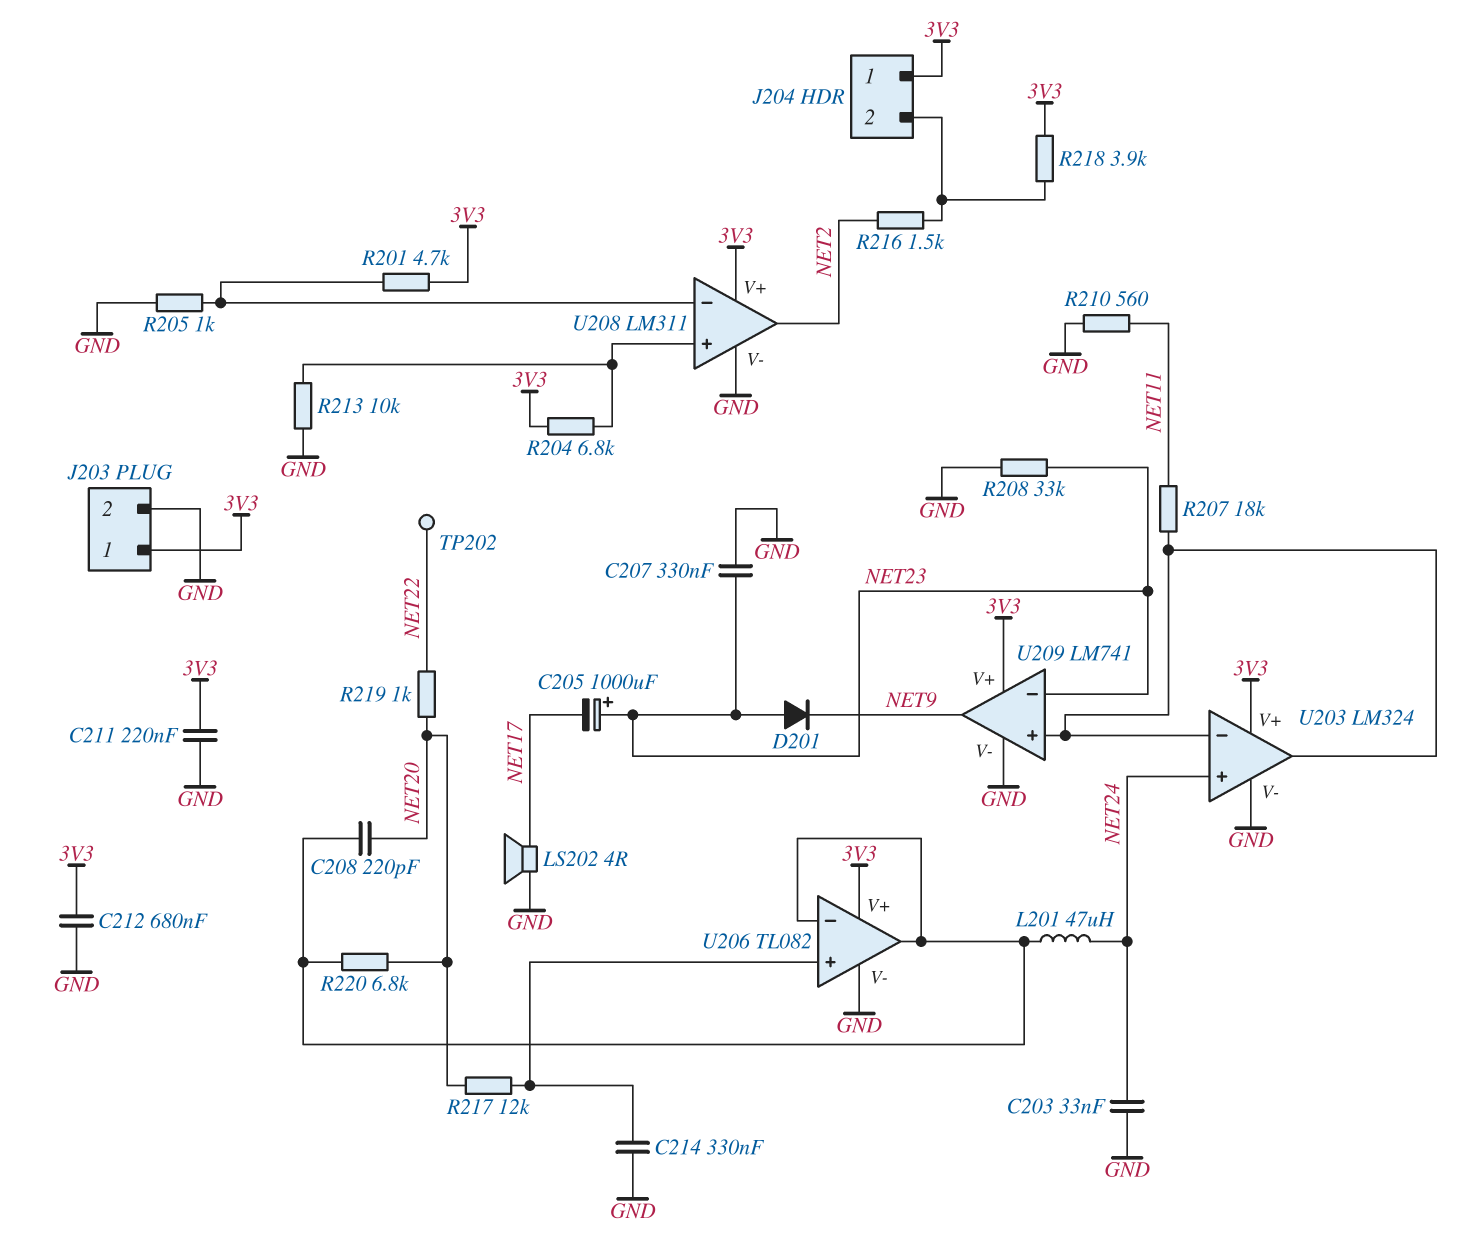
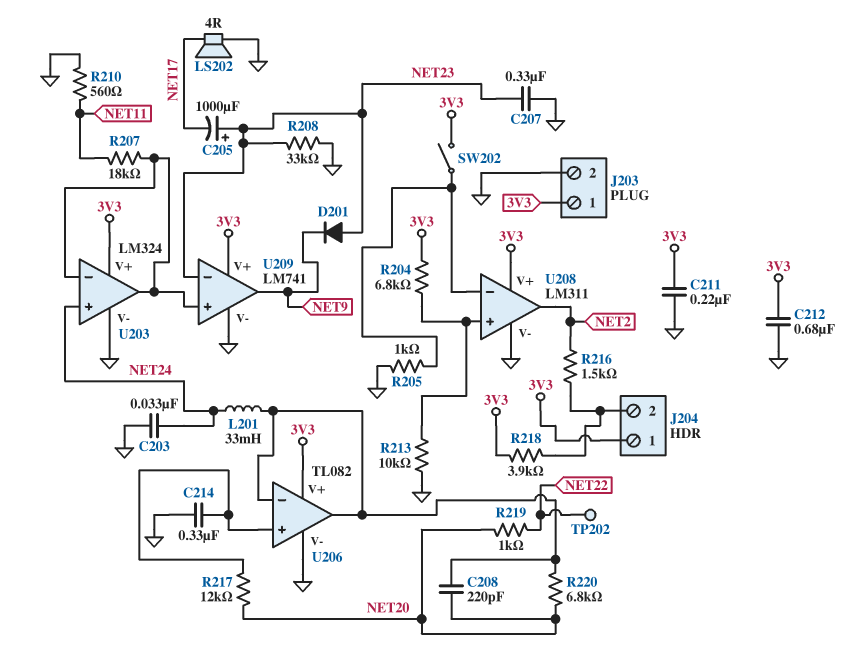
L201: 47uH (NET24, U206/in-) -> 33mH (NET24, U206/in-)
R201: 4.7k (3V3, U208/in-) -> none
SW202: none -> switch (3V3, U208/in-)

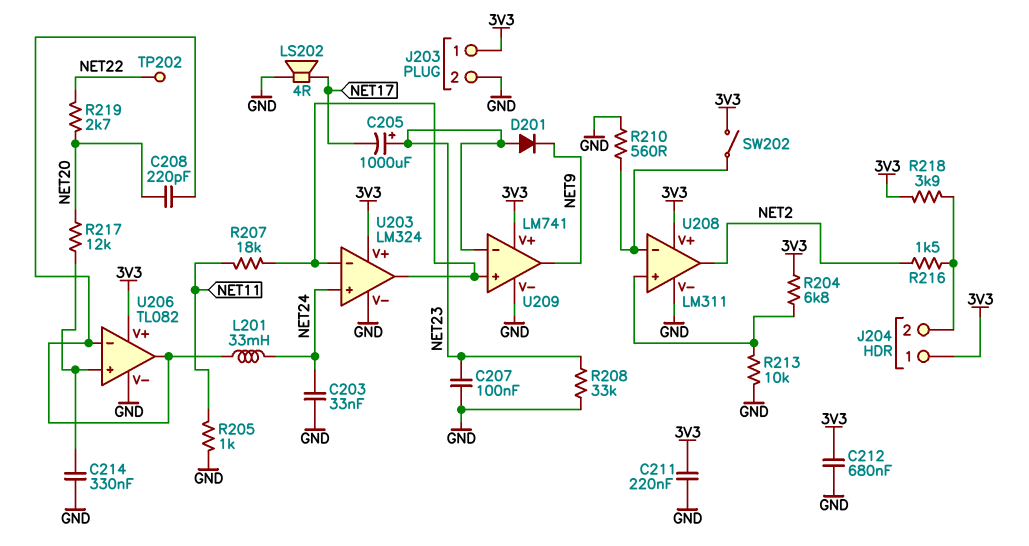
C207: 330nF (GND, NET23) -> 100nF (GND, NET23)
R205: 1k (GND, U208/in-) -> 1k (GND, NET11)
R210: 560 (GND, NET11) -> 560 (GND, U208/in-)
R219: 1k (NET20, NET22) -> 2.7k (NET20, NET22)
R220: 6.8k (NET20, U206/in-) -> none

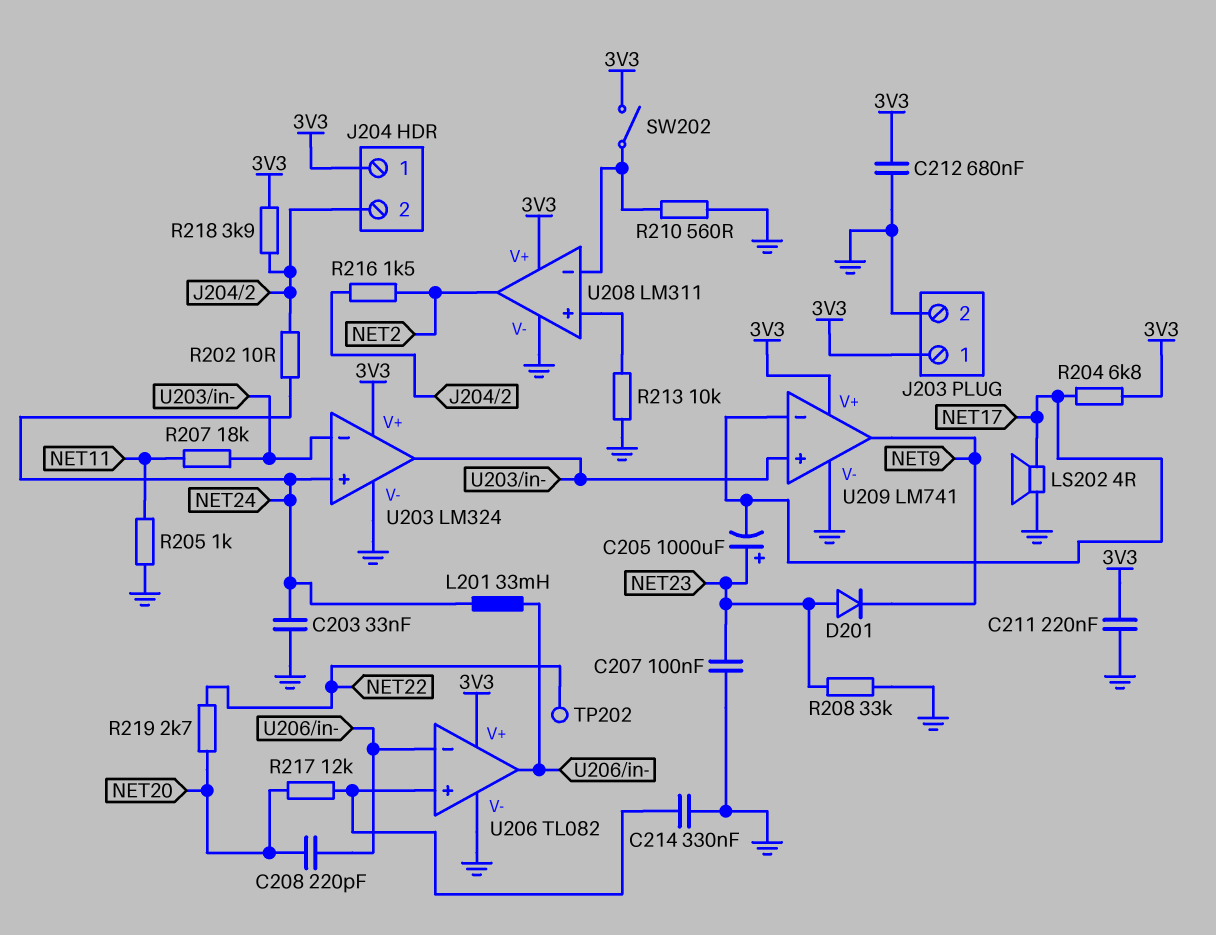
R202: none -> 10 (J204/2, NET24)
R204: 6.8k (3V3, U208/in+) -> 6.8k (3V3, NET17)
U209 pin in-: NET23 -> NET17

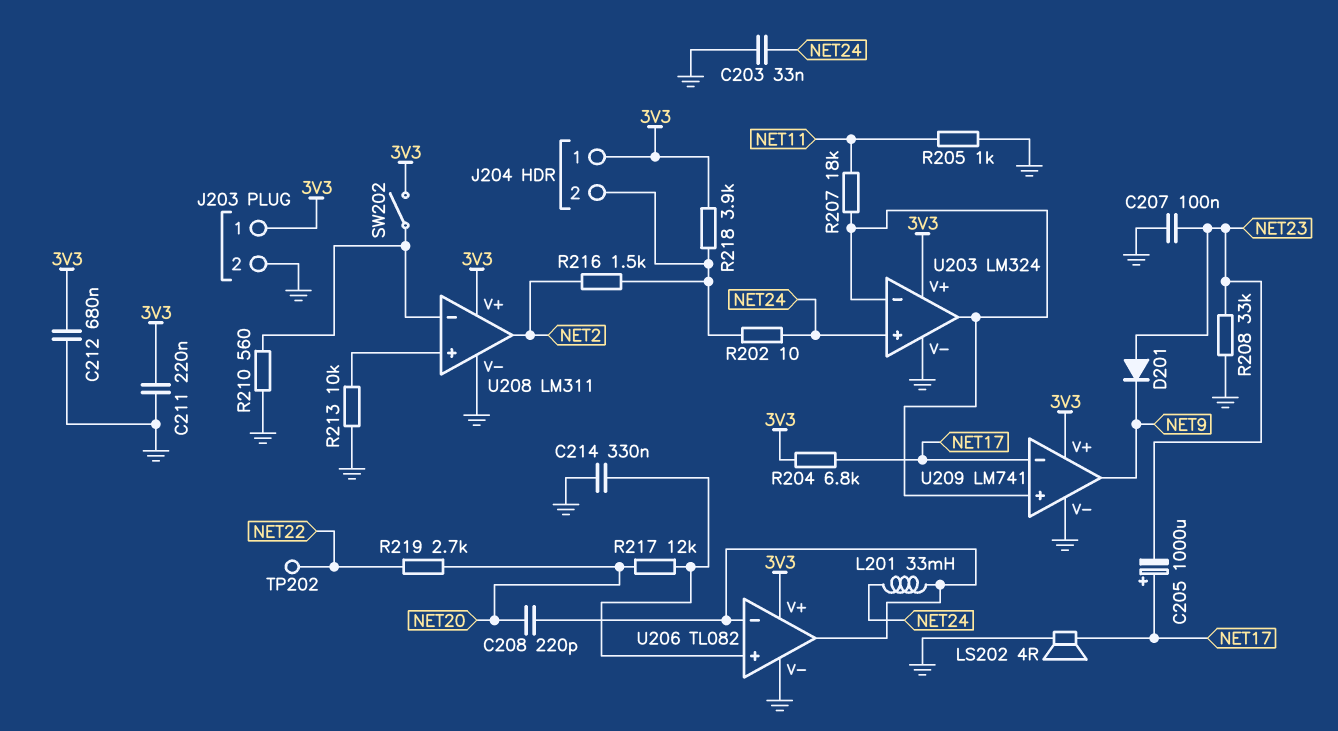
C205: 1000uF (plus NET23, minus NET17) -> 1000uF (plus NET17, minus NET23)

